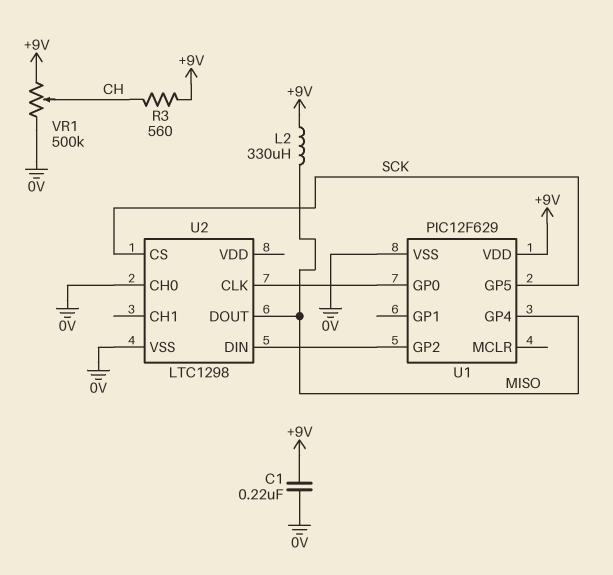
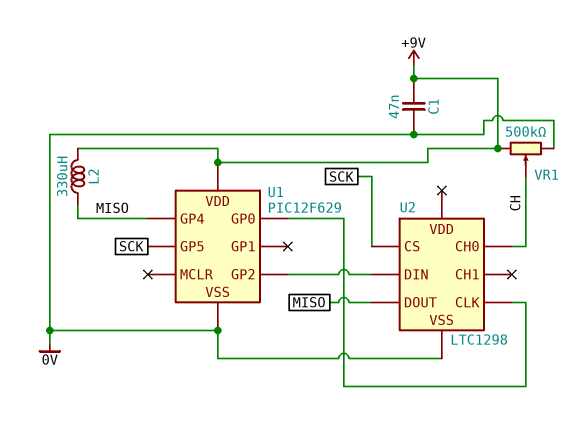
C1: 220nF (+9V, 0V) -> 47nF (+9V, 0V)
R3: 560 (+9V, CH) -> none
U2 pin CH0: 0V -> CH

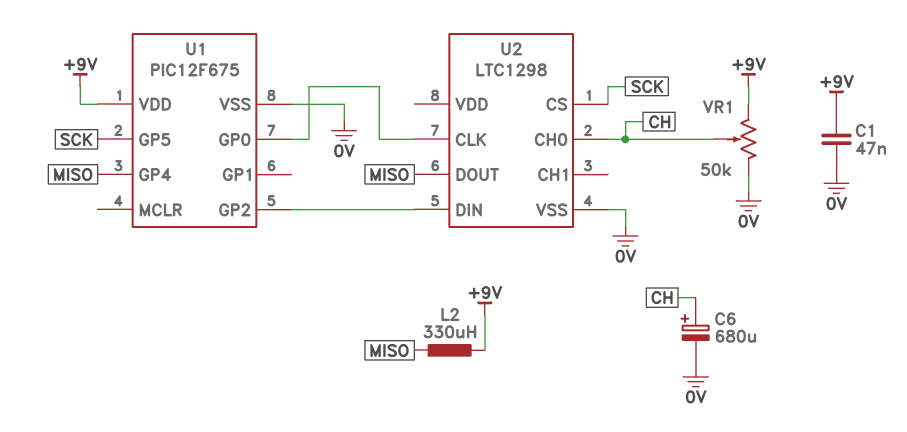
C6: none -> 680uF (plus CH, minus 0V)
U1: PIC12F629 -> PIC12F675
VR1: 500k (+9V, 0V, wiper CH) -> 50k (+9V, 0V, wiper CH)

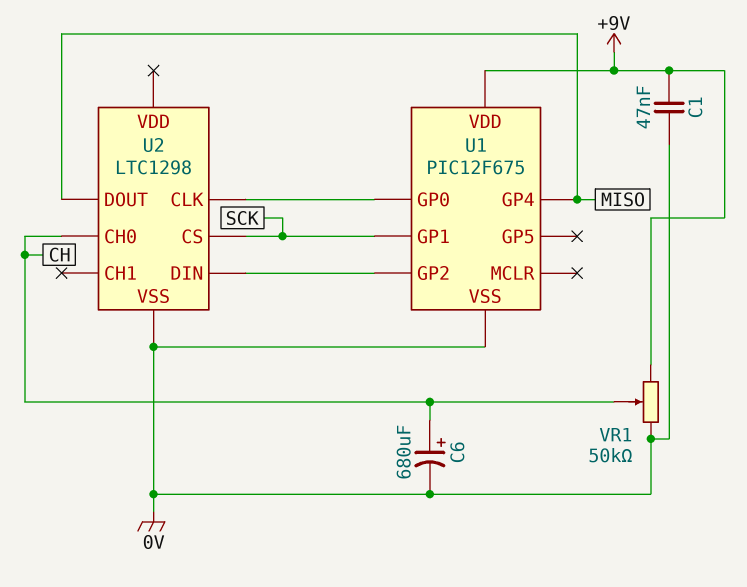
L2: 330uH (+9V, MISO) -> none
U1 pin GP1: none -> SCK
U1 pin GP5: SCK -> none

